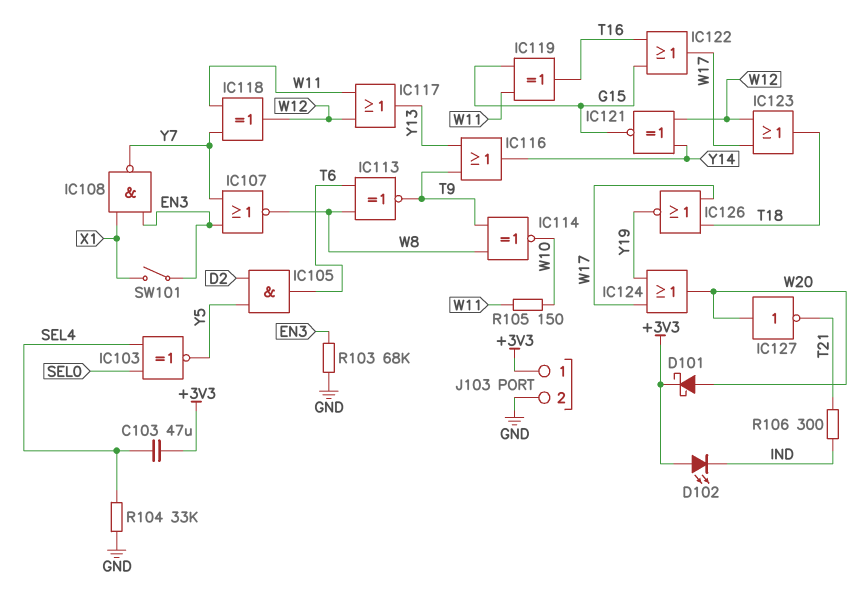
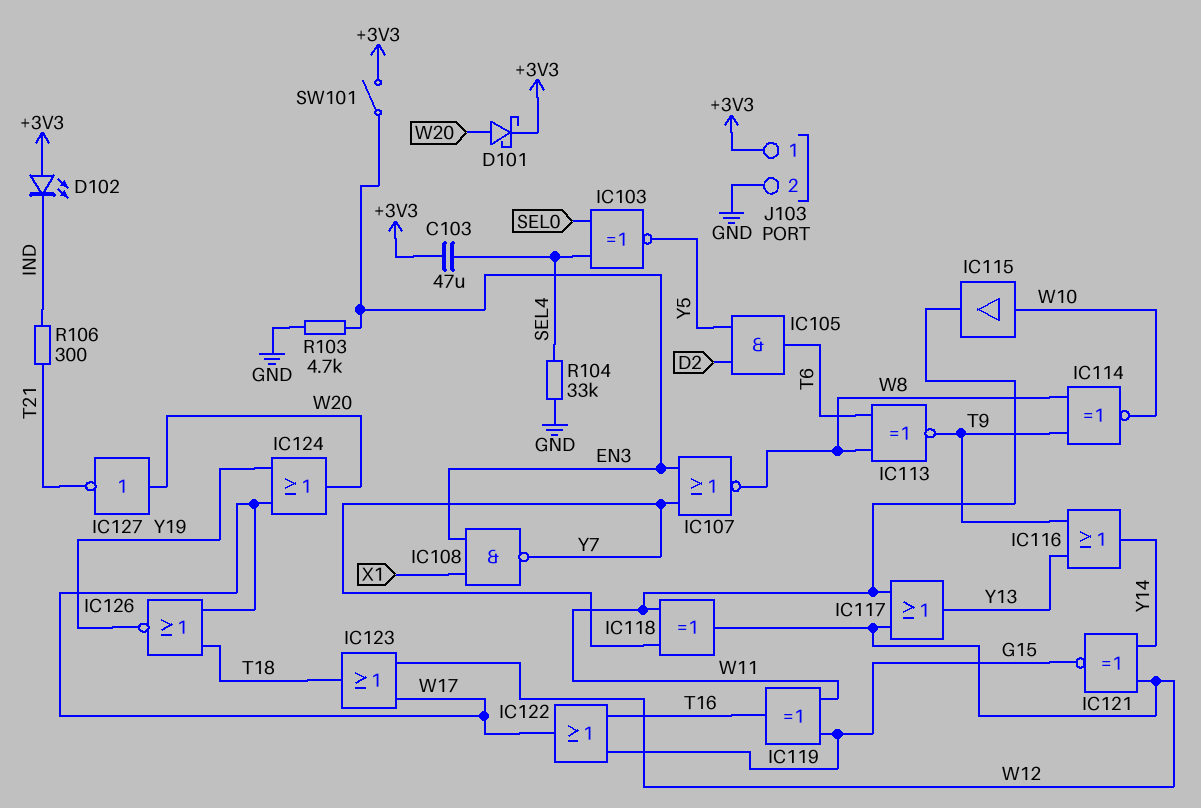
IC115: none -> buffer (in W10, out W11)
R103: 68k (EN3, GND) -> 4.7k (EN3, GND)
R105: 150 (W10, W11) -> none
SW101: switch (EN3, X1) -> switch (+3V3, EN3)

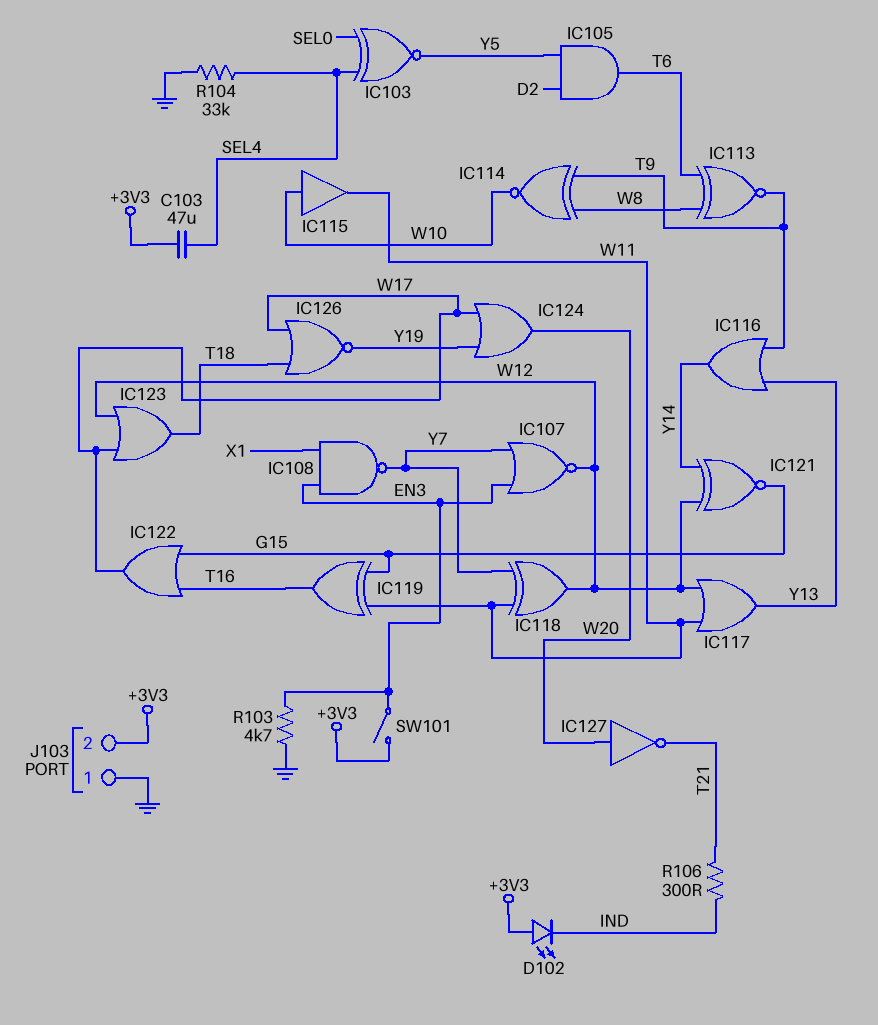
D101: schottky (A W20, K +3V3) -> none
IC107: NOR (in EN3, in Y7, out W8) -> NOR (in EN3, in Y7, out W12)
J103 pin 1: +3V3 -> GND
J103 pin 2: GND -> +3V3

